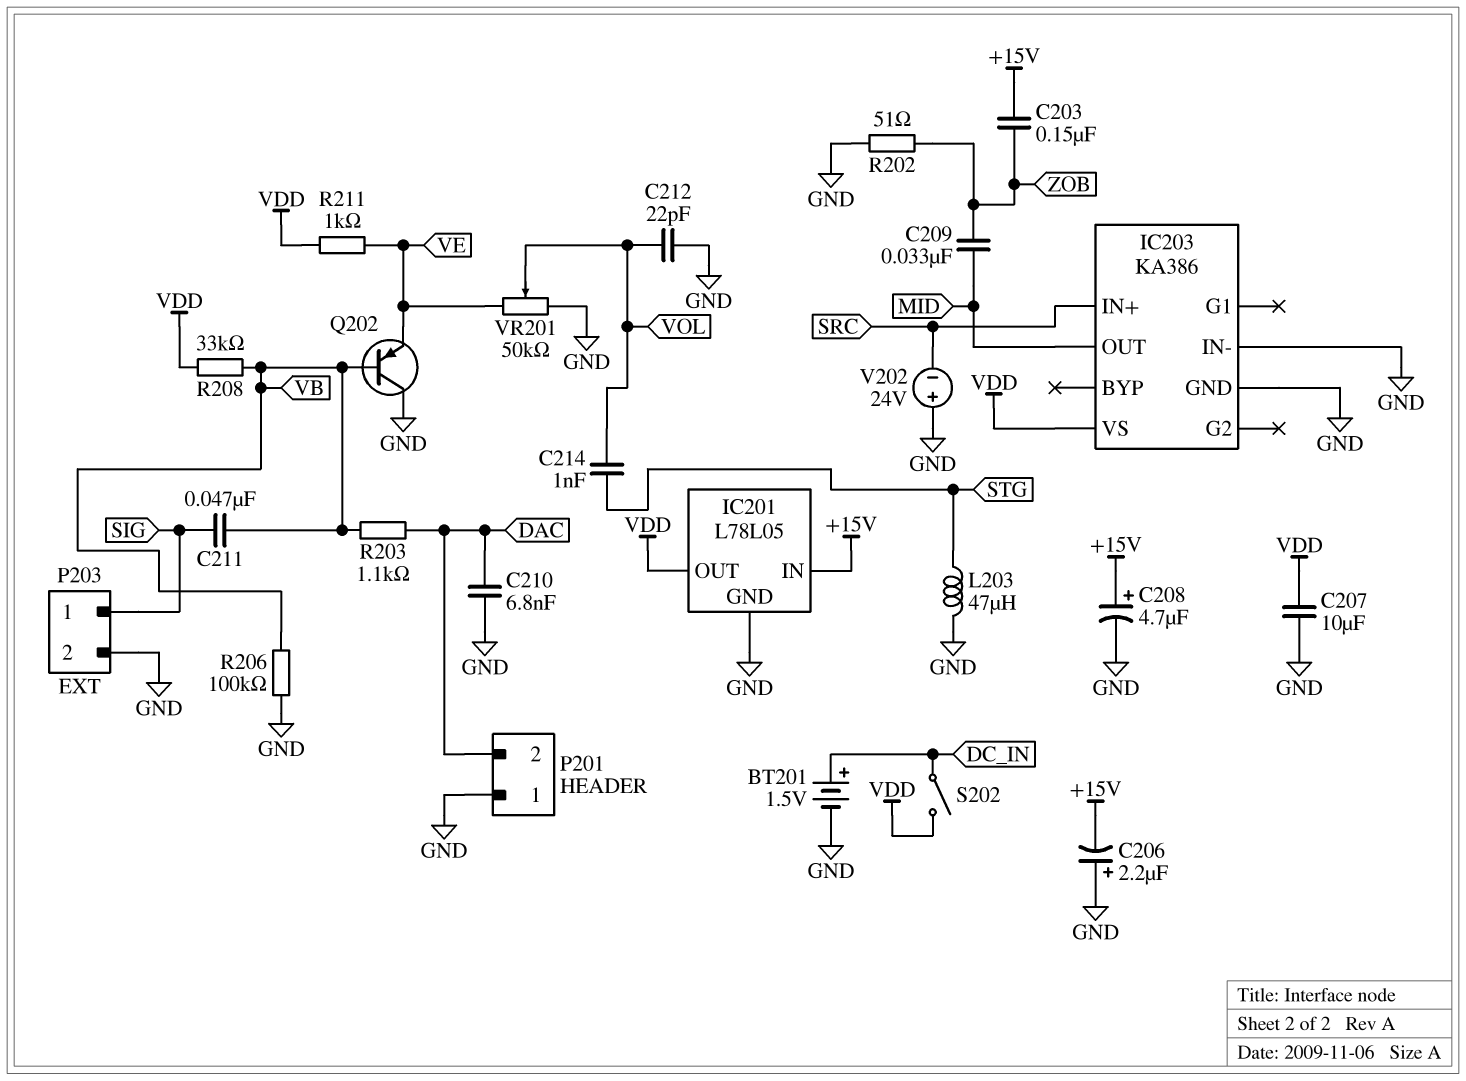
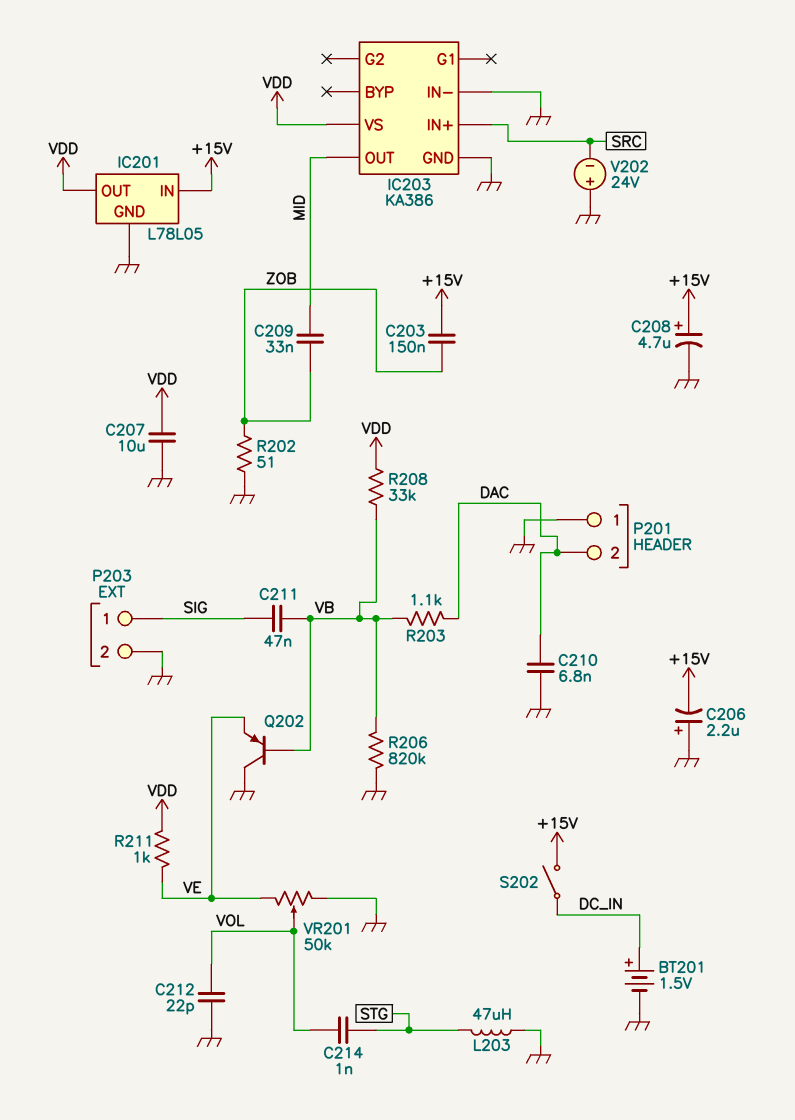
R206: 100k (GND, VB) -> 820k (GND, VB)
S202: switch (DC_IN, VDD) -> switch (+15V, DC_IN)

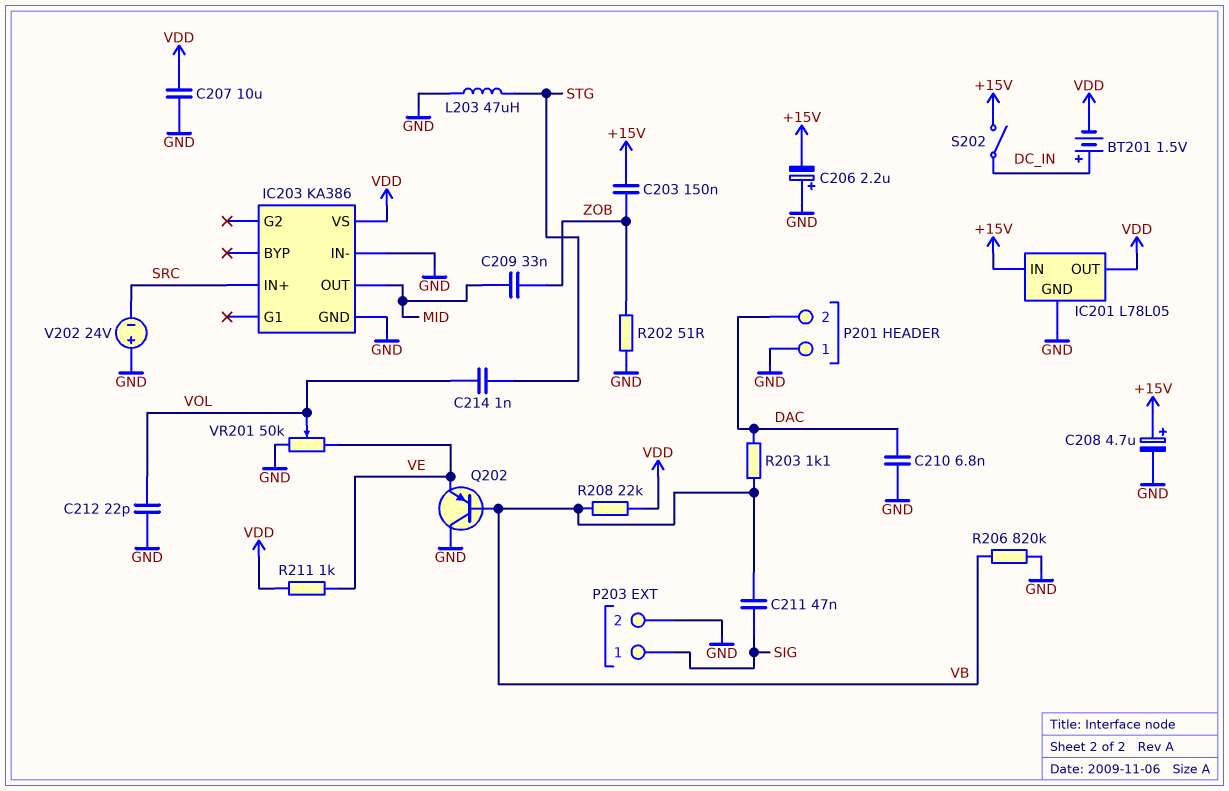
BT201: 1.5V (plus DC_IN, minus GND) -> 1.5V (plus DC_IN, minus VDD)
R208: 33k (VB, VDD) -> 22k (VB, VDD)

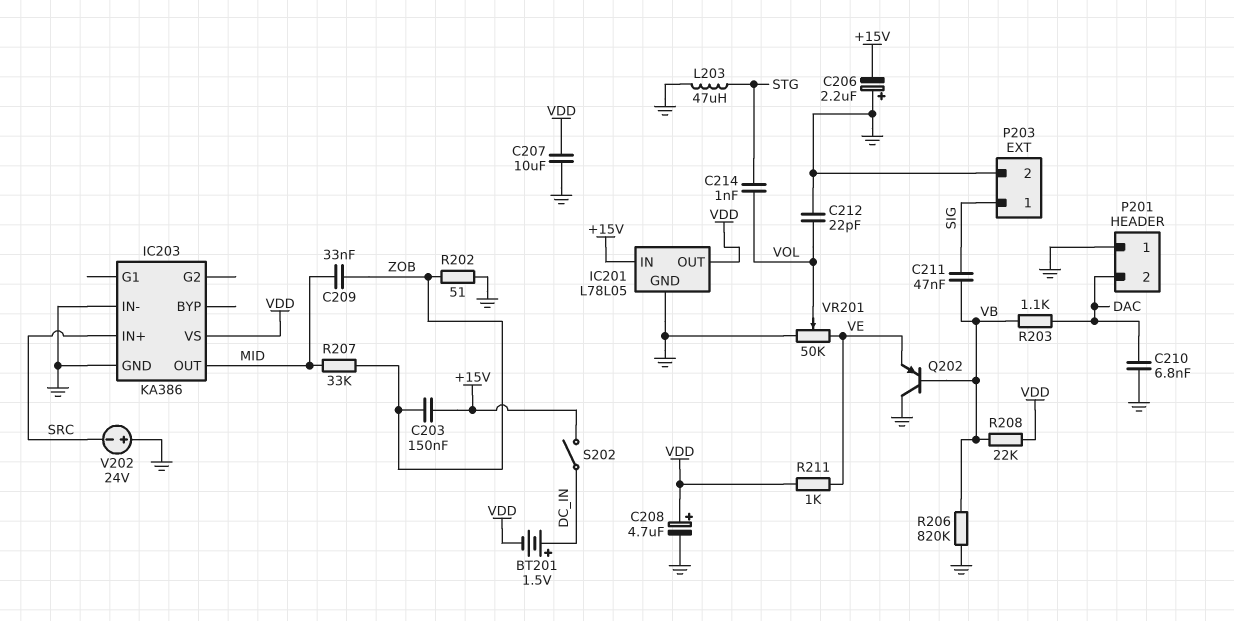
C208: 4.7uF (plus +15V, minus GND) -> 4.7uF (plus VDD, minus GND)
R207: none -> 33k (MID, ZOB)

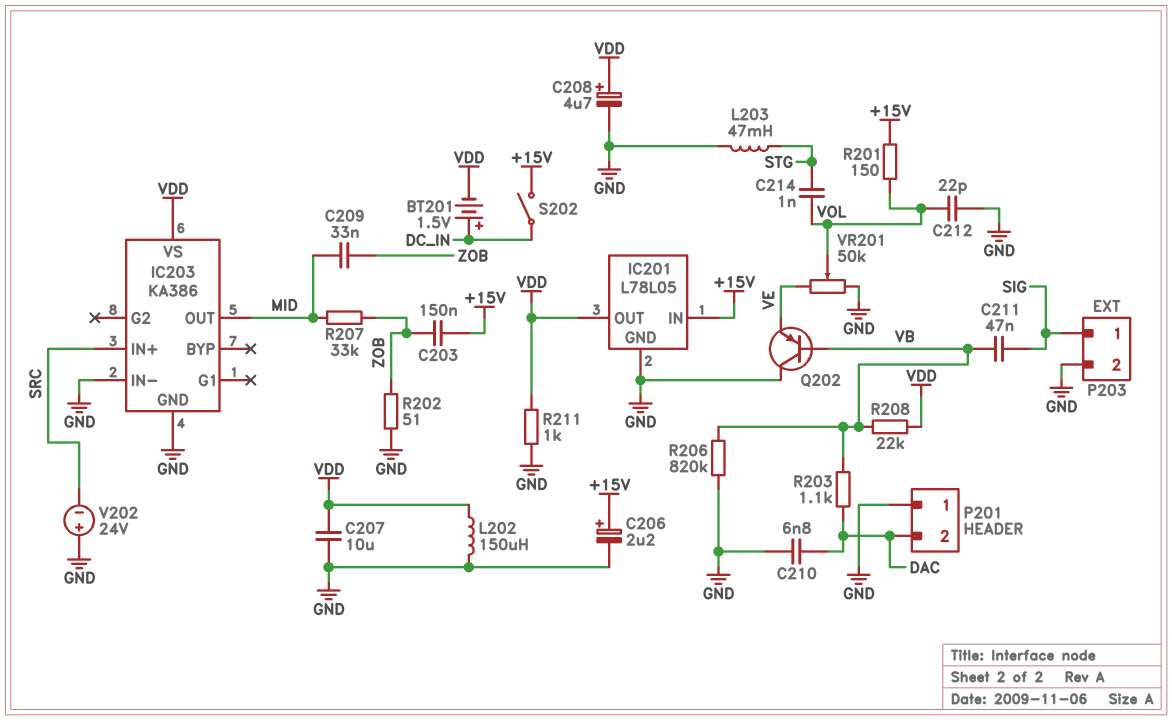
C206: 2.2uF (plus GND, minus +15V) -> 2.2uF (plus +15V, minus GND)
L202: none -> 150uH (GND, VDD)
L203: 47uH (GND, STG) -> 47mH (GND, STG)
R201: none -> 150 (+15V, VOL)
R211: 1k (VDD, VE) -> 1k (GND, VDD)

